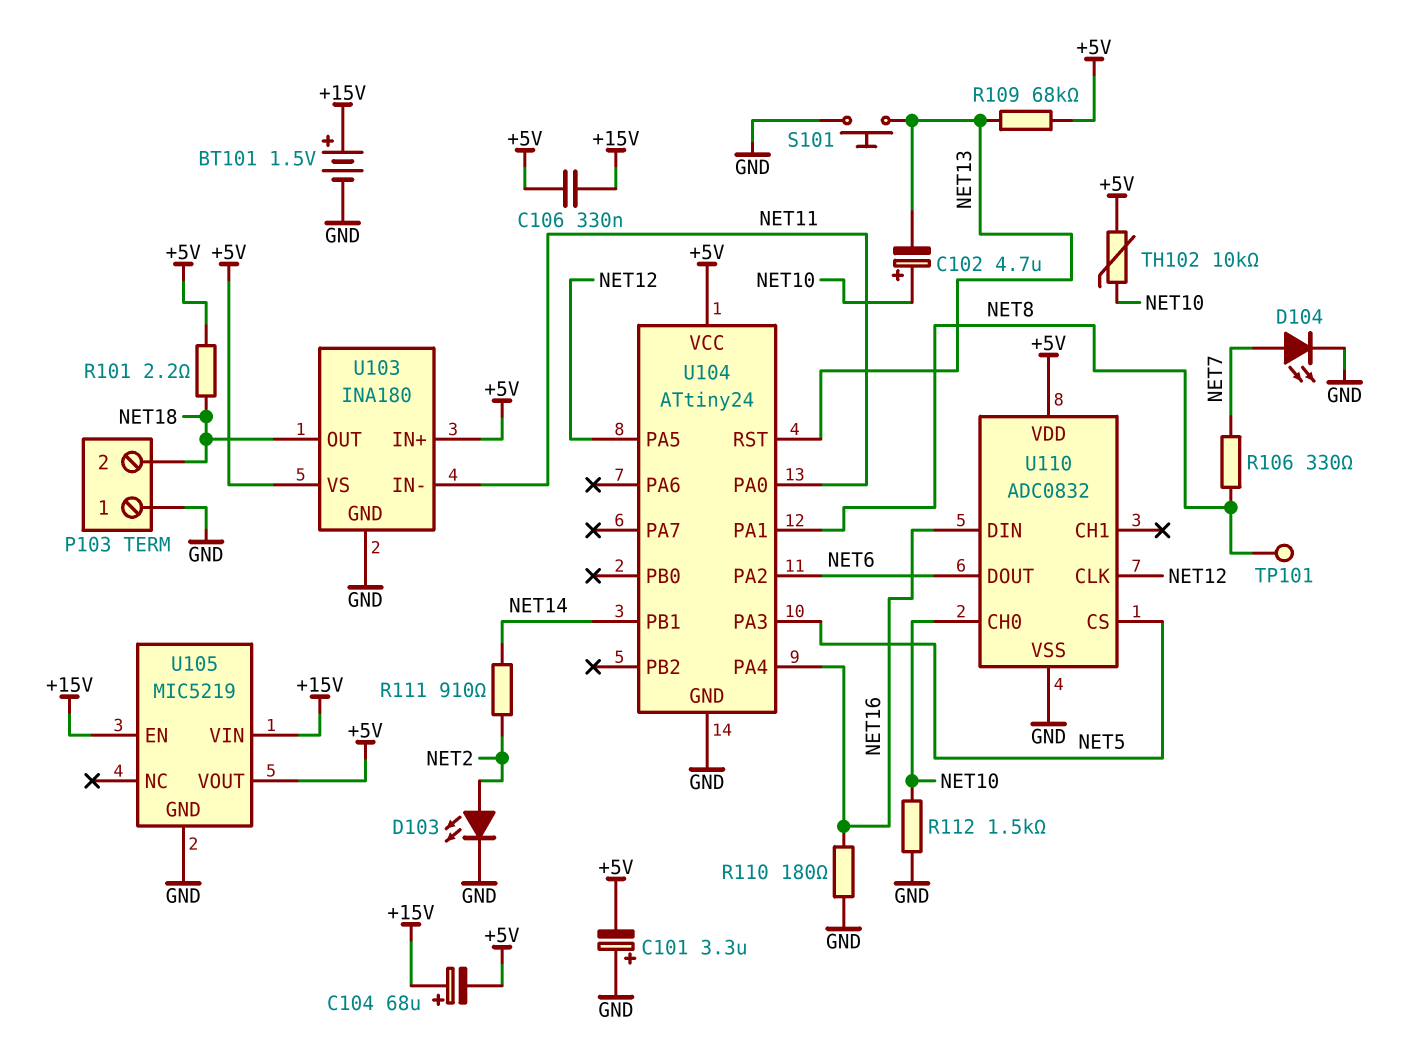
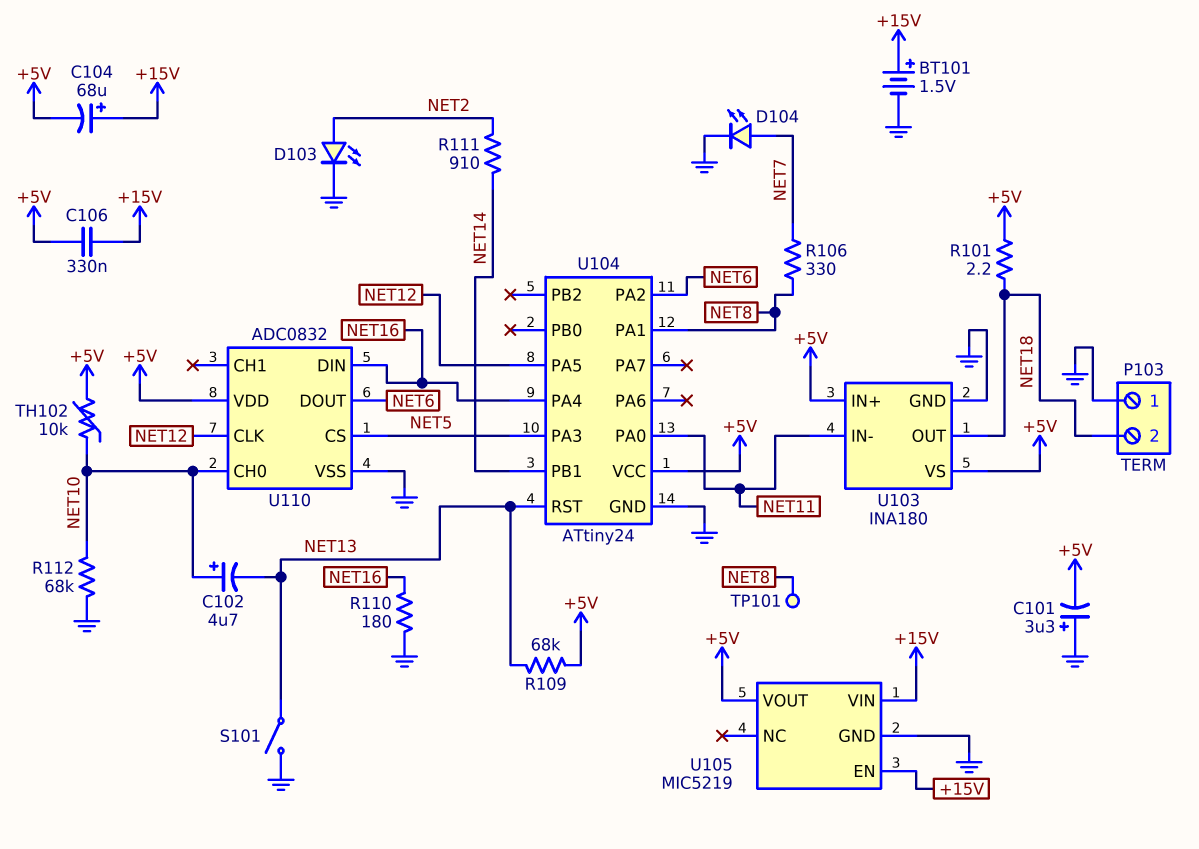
R112: 1.5k (GND, NET10) -> 68k (GND, NET10)
S101: button (GND, NET13) -> switch (GND, NET13)

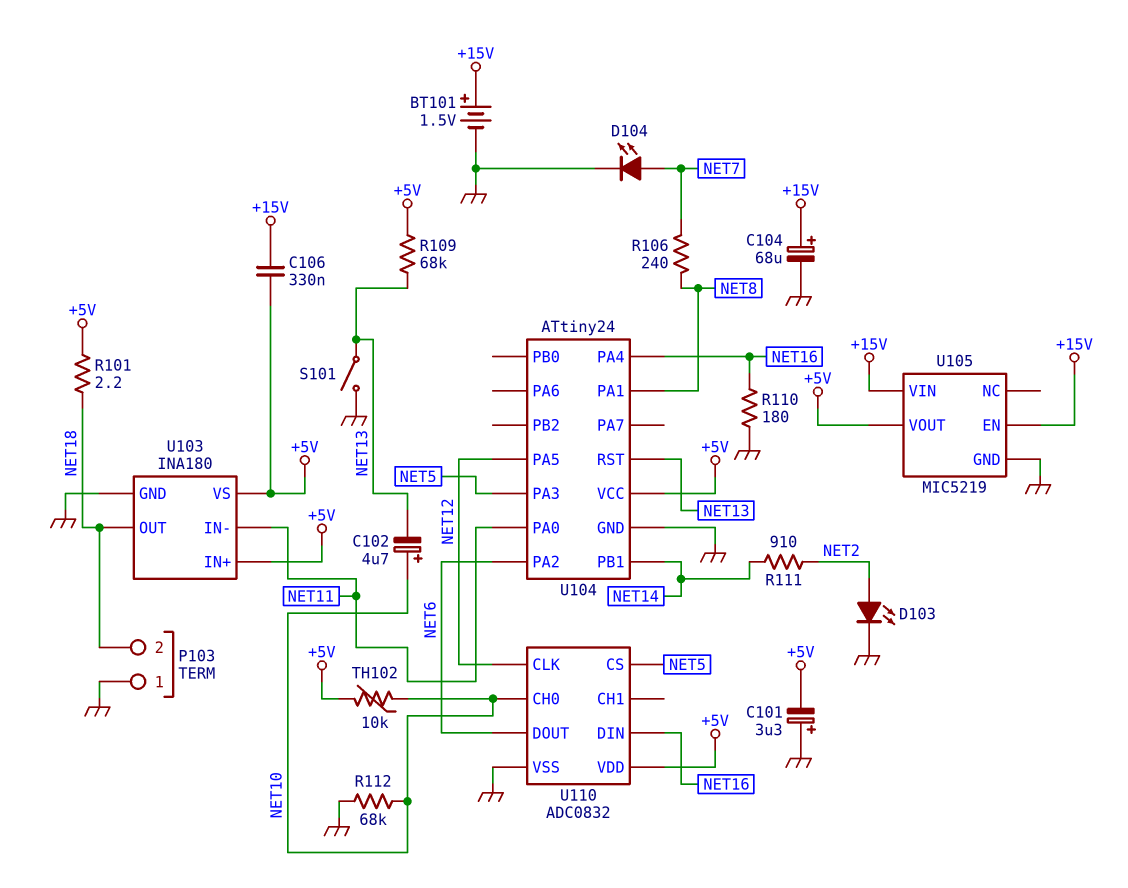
C104: 68uF (plus +15V, minus +5V) -> 68uF (plus +15V, minus GND)
R106: 330 (NET7, NET8) -> 240 (NET7, NET8)
TP101: test point (NET8) -> none

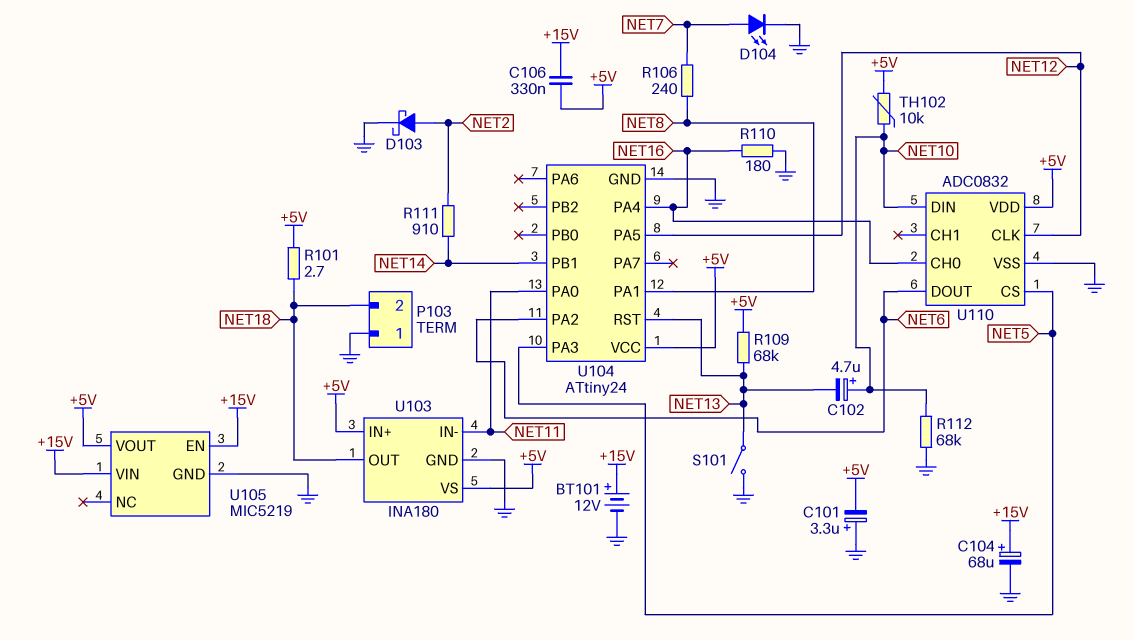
BT101: 1.5V (plus +15V, minus GND) -> 12V (plus +15V, minus GND)
D103: LED (A NET2, K GND) -> schottky (A NET2, K GND)
R101: 2.2 (+5V, NET18) -> 2.7 (+5V, NET18)
U110 pin CH0: NET10 -> NET16
U110 pin DIN: NET16 -> NET10

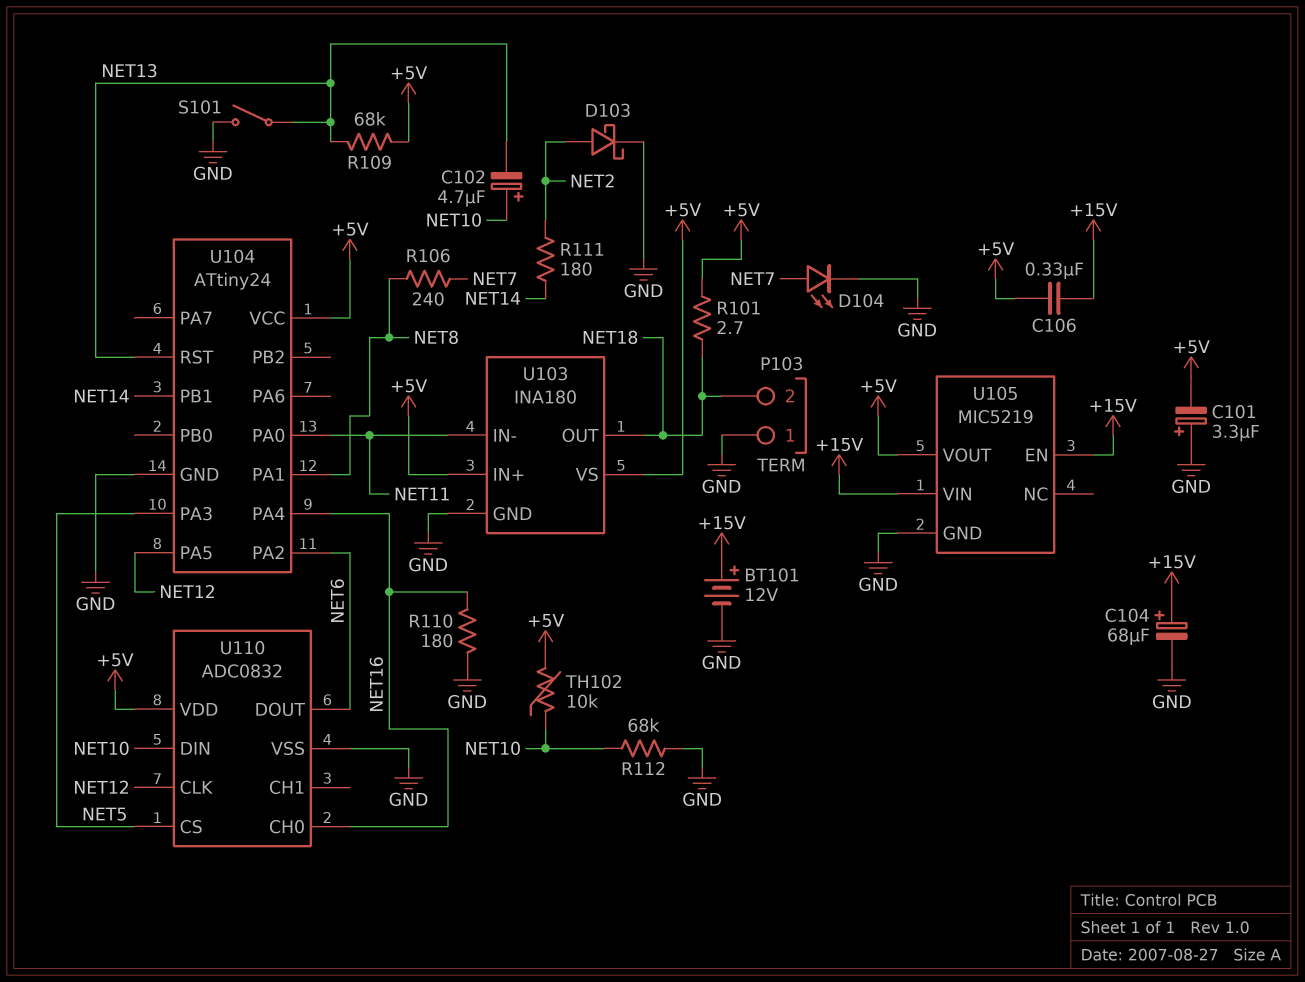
R111: 910 (NET2, NET14) -> 180 (NET2, NET14)

